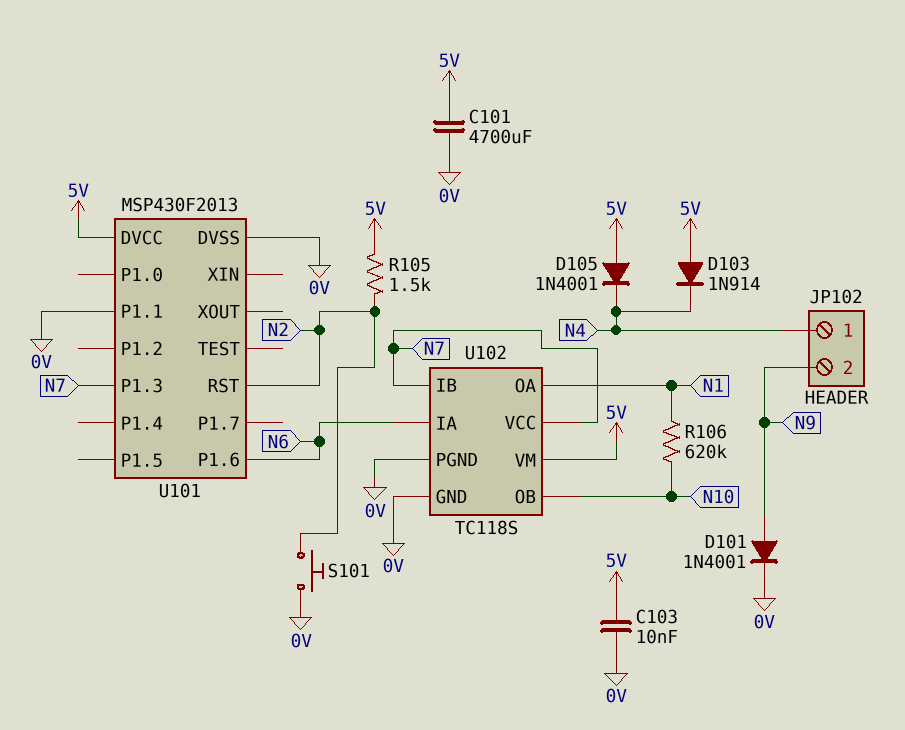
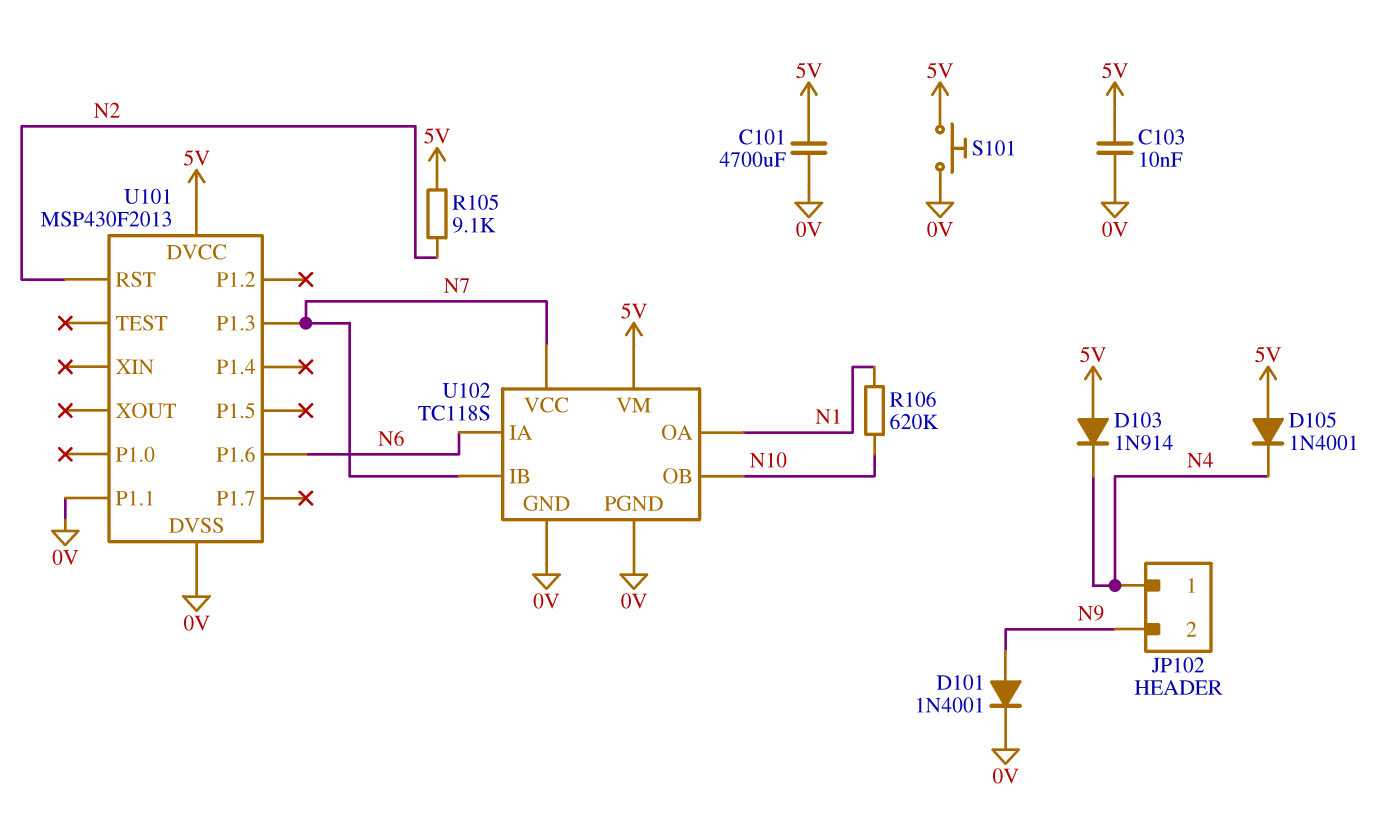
R105: 1.5k (5V, N2) -> 9.1k (5V, N2)
S101: button (0V, N2) -> button (0V, 5V)

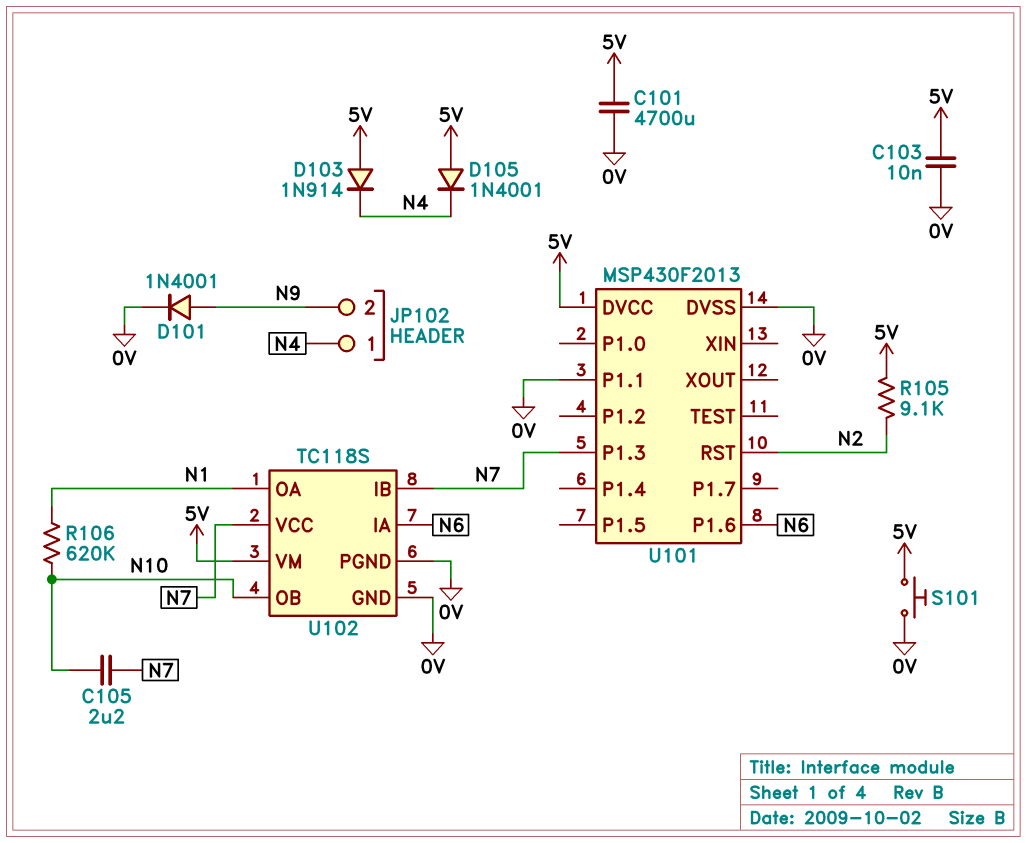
C105: none -> 2.2uF (N7, N10)

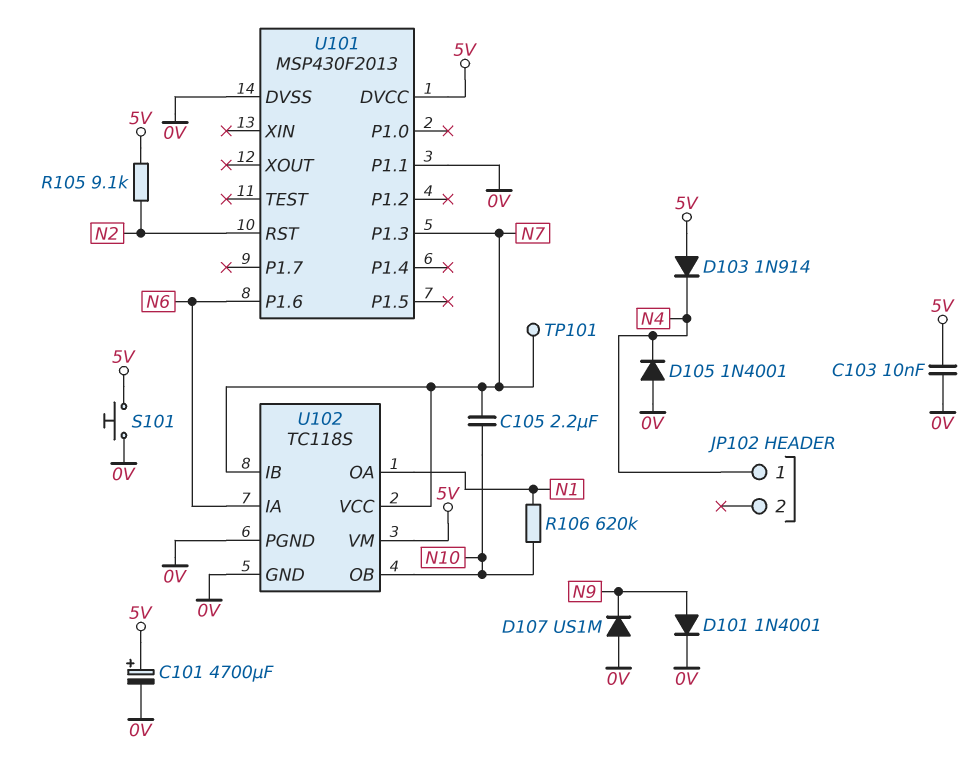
C101: 4700uF (0V, 5V) -> 4700uF (plus 5V, minus 0V)
D105: diode 1N4001 (A 5V, K N4) -> diode 1N4001 (A 0V, K N4)
D107: none -> diode US1M (A 0V, K N9)
JP102 pin 2: N9 -> none
TP101: none -> test point (N7)

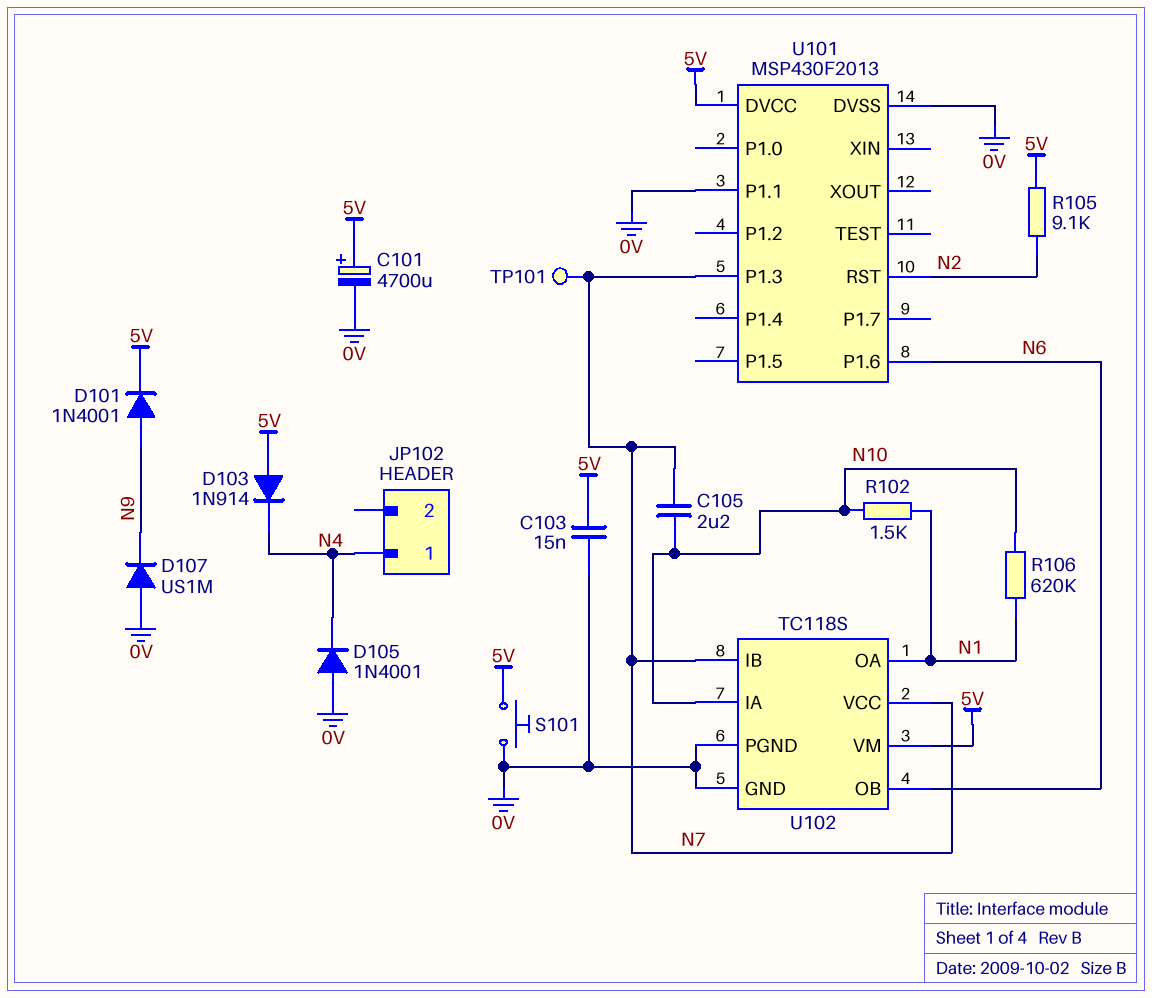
C103: 10nF (0V, 5V) -> 15nF (0V, 5V)
D101: diode 1N4001 (A N9, K 0V) -> diode 1N4001 (A N9, K 5V)
R102: none -> 1.5k (N1, N10)
U102 pin IA: N6 -> N10
U102 pin OB: N10 -> N6

